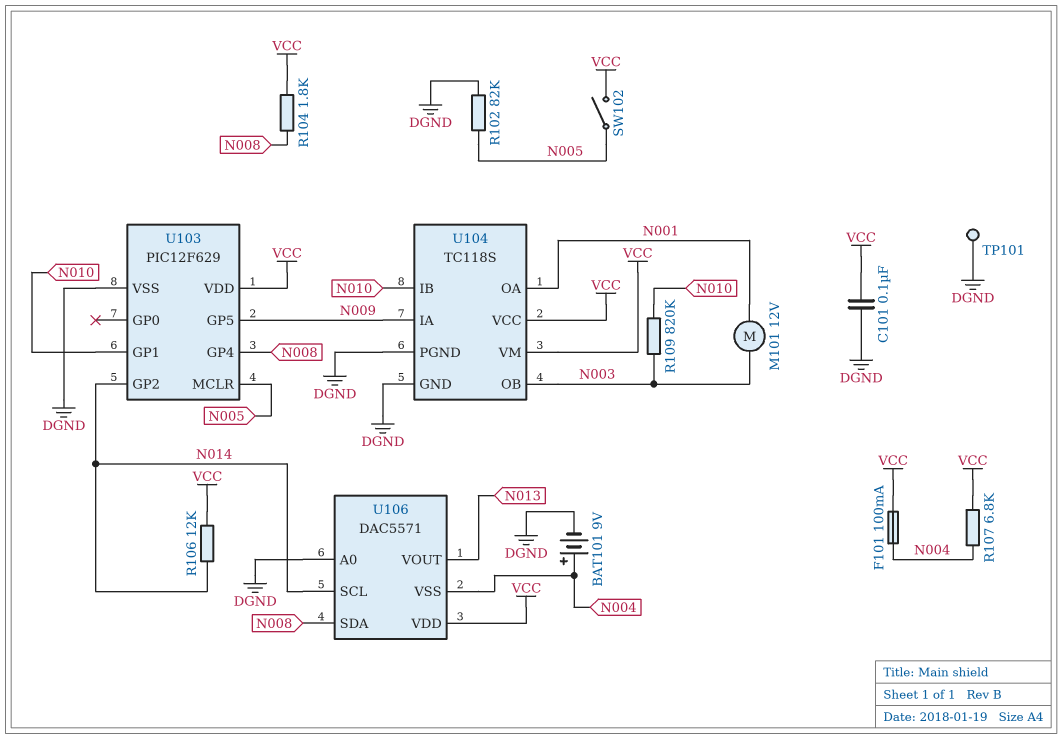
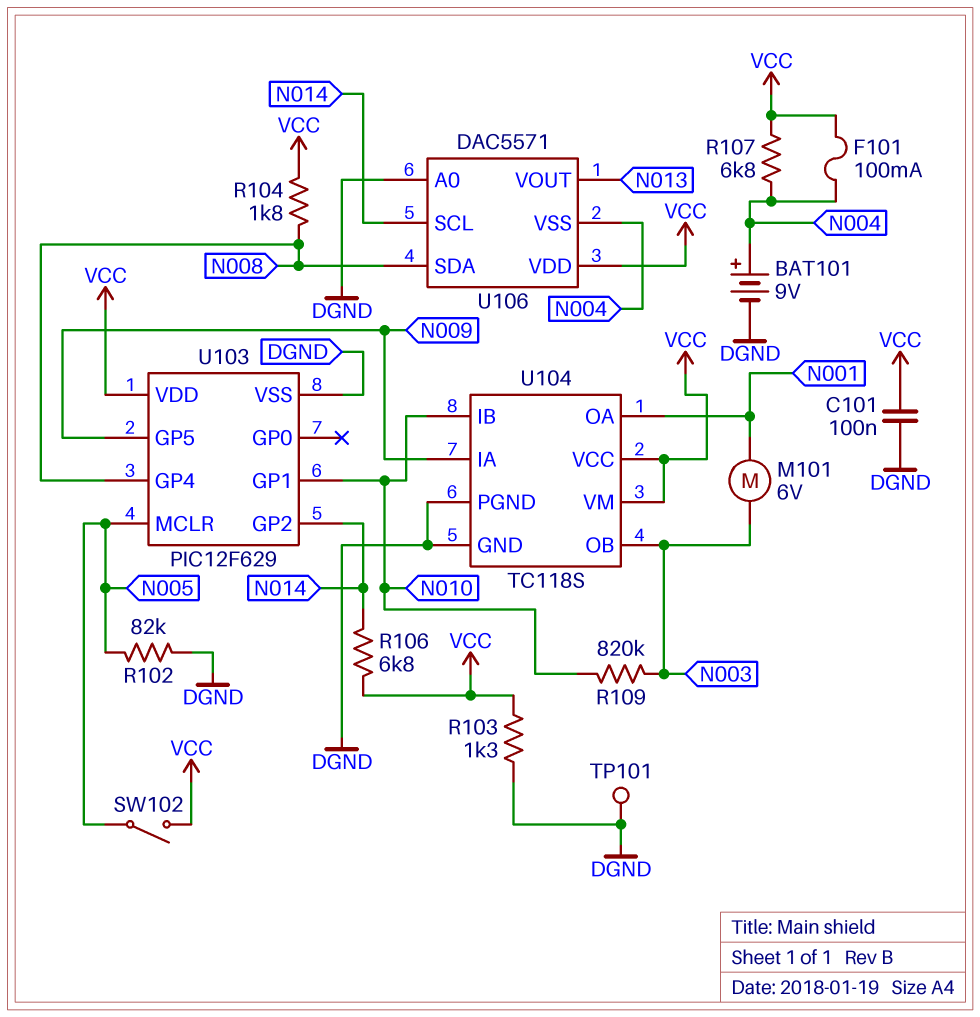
M101: motor 12V (N001, N003) -> motor 6V (N001, N003)
R103: none -> 1.3k (DGND, VCC)
R106: 12k (N014, VCC) -> 6.8k (N014, VCC)

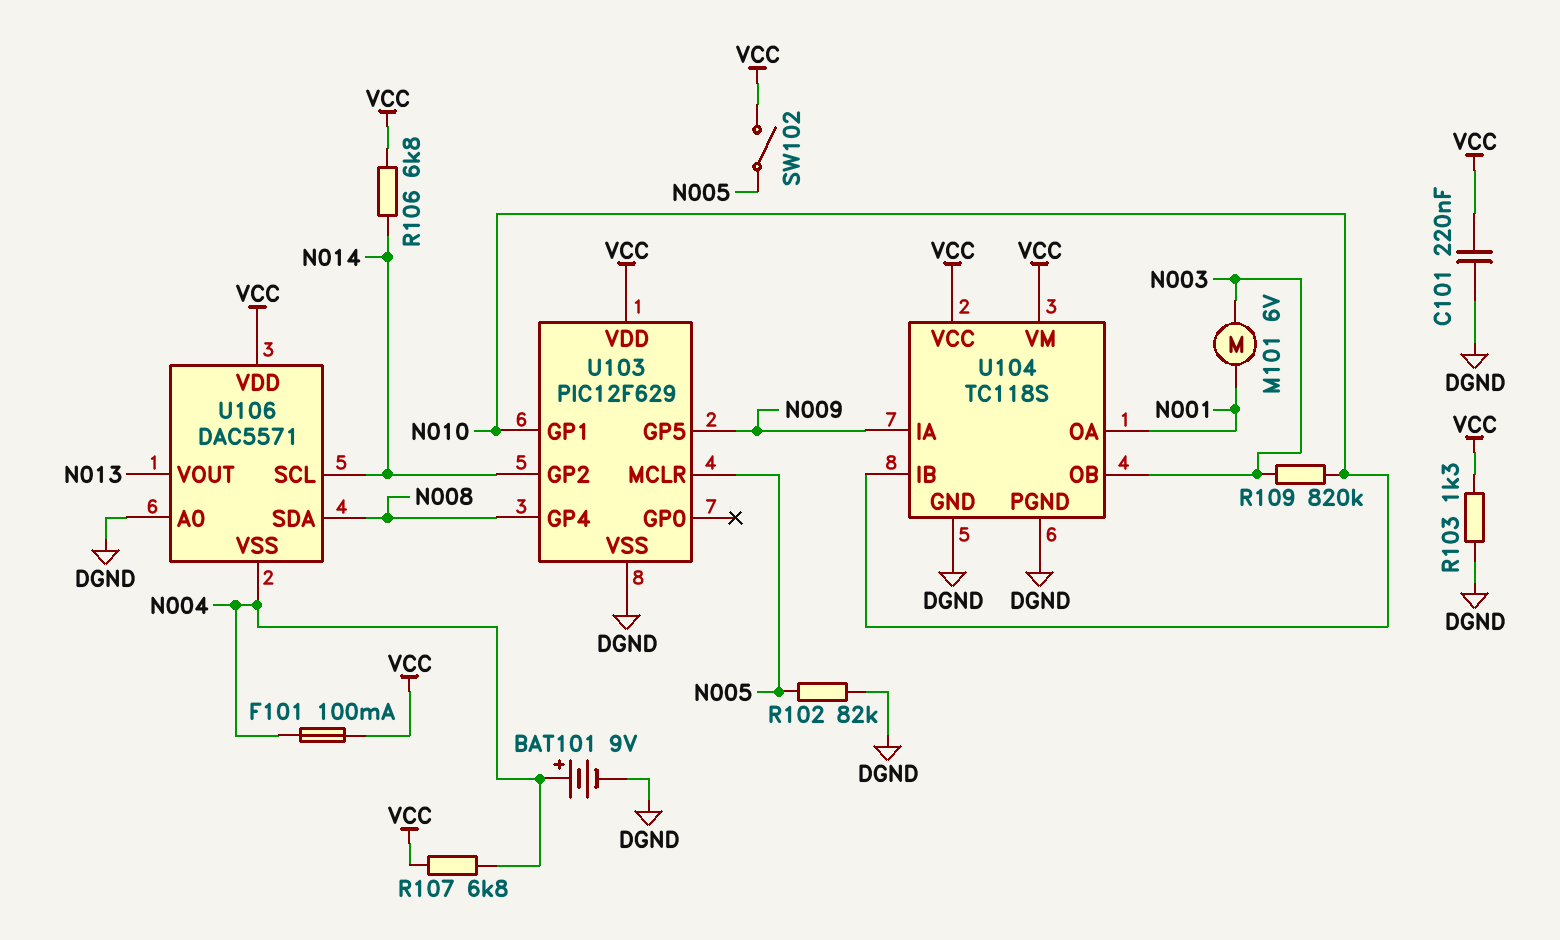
C101: 100nF (DGND, VCC) -> 220nF (DGND, VCC)
R104: 1.8k (N008, VCC) -> none
TP101: test point (DGND) -> none

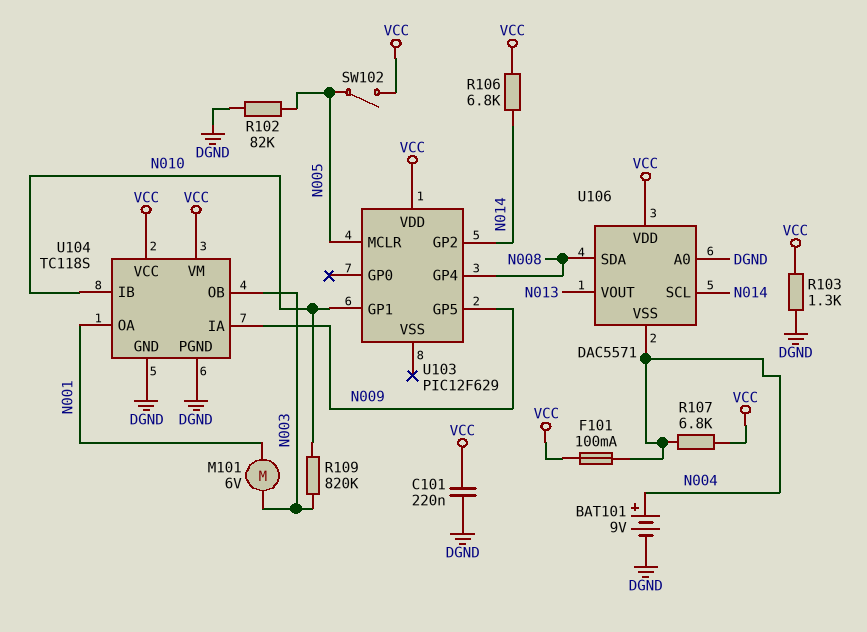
U103 pin VSS: DGND -> none

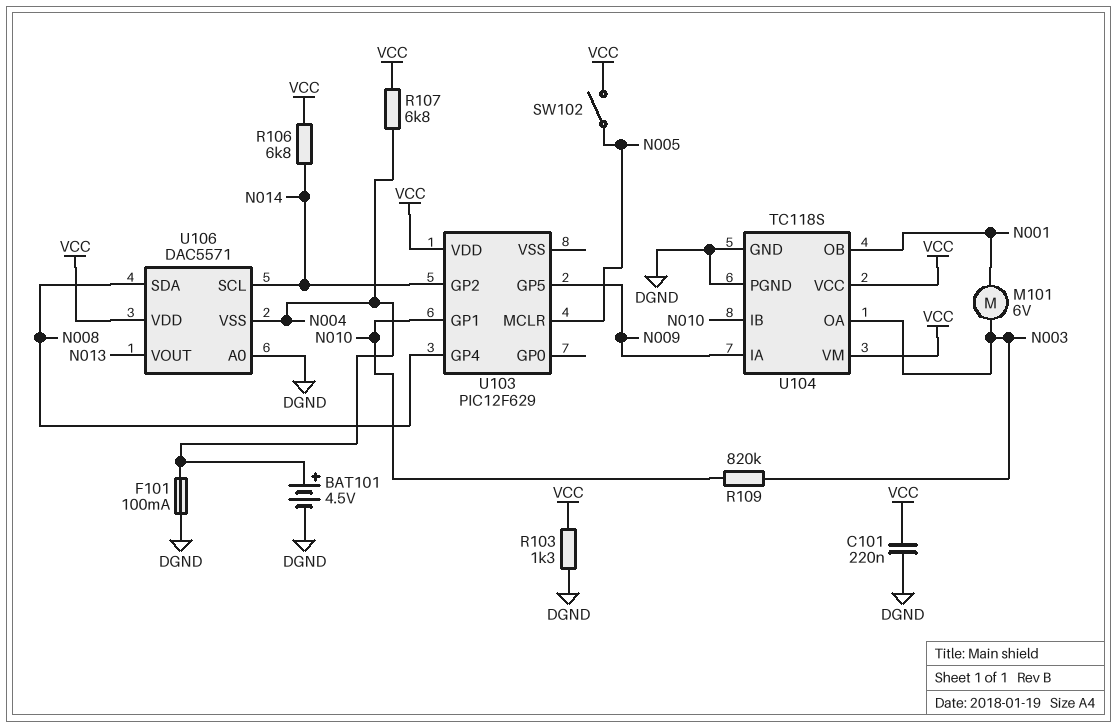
BAT101: 9V (plus N004, minus DGND) -> 4.5V (plus N004, minus DGND)
F101: 100mA (N004, VCC) -> 100mA (DGND, N004)
R102: 82k (DGND, N005) -> none
U104 pin OA: N001 -> N003
U104 pin OB: N003 -> N001

